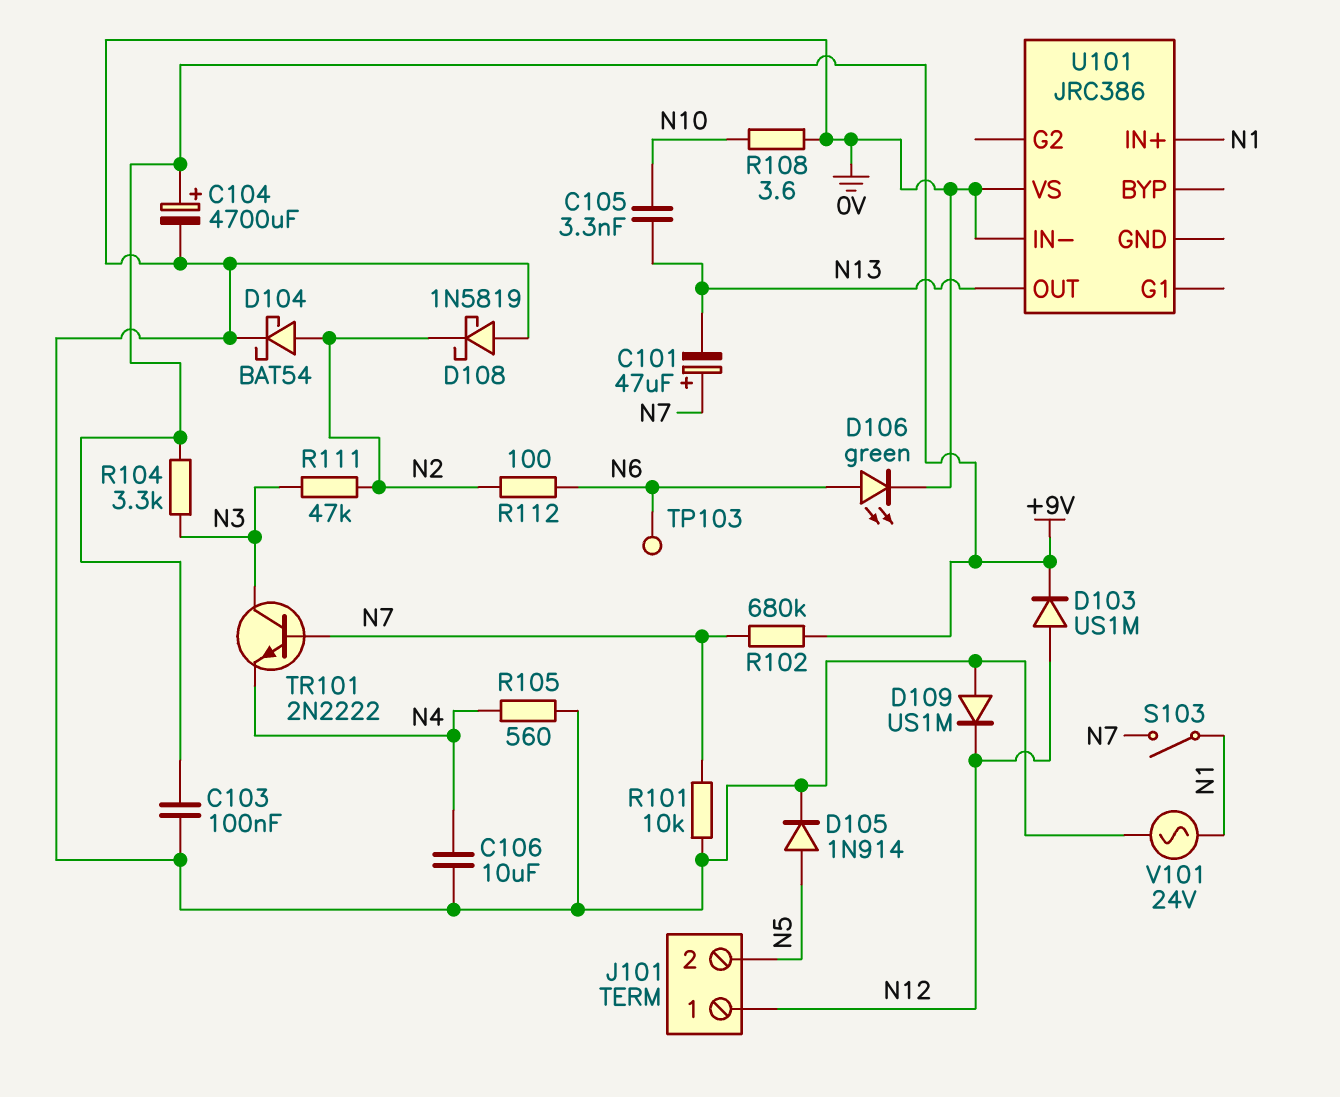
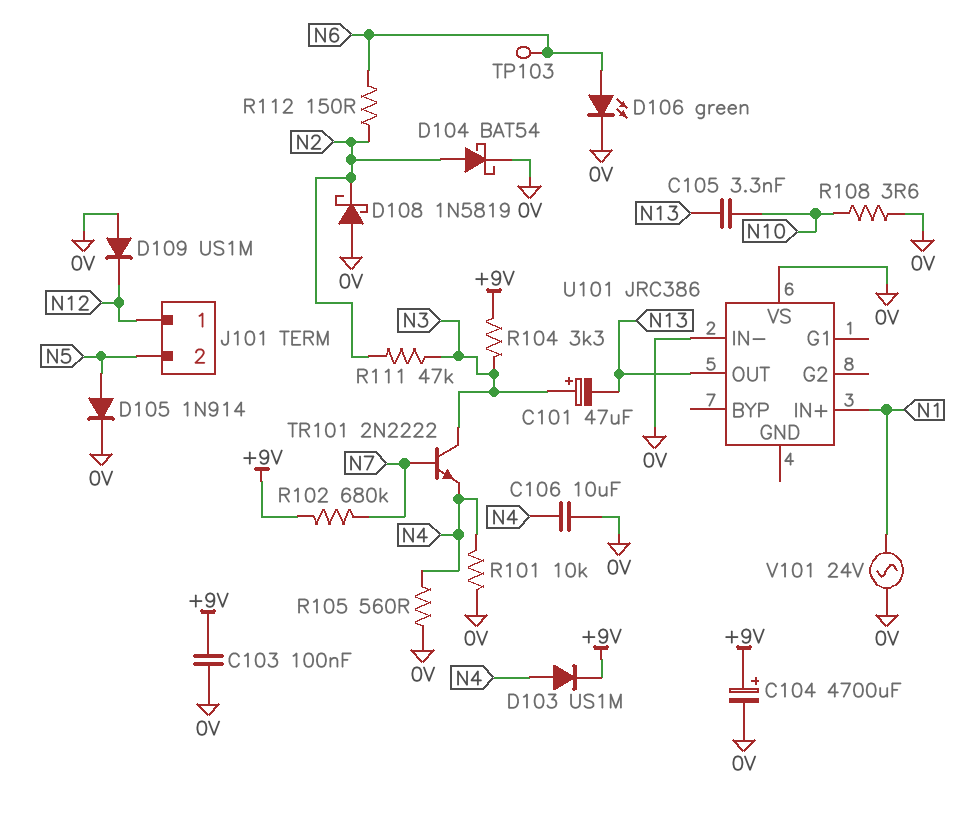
C101: 47uF (plus N7, minus N13) -> 47uF (plus N3, minus N13)
D103: diode US1M (A N12, K +9V) -> diode US1M (A N4, K +9V)
R101: 10k (0V, N7) -> 10k (0V, N4)
R112: 100 (N2, N6) -> 150 (N2, N6)
S103: switch (N1, N7) -> none

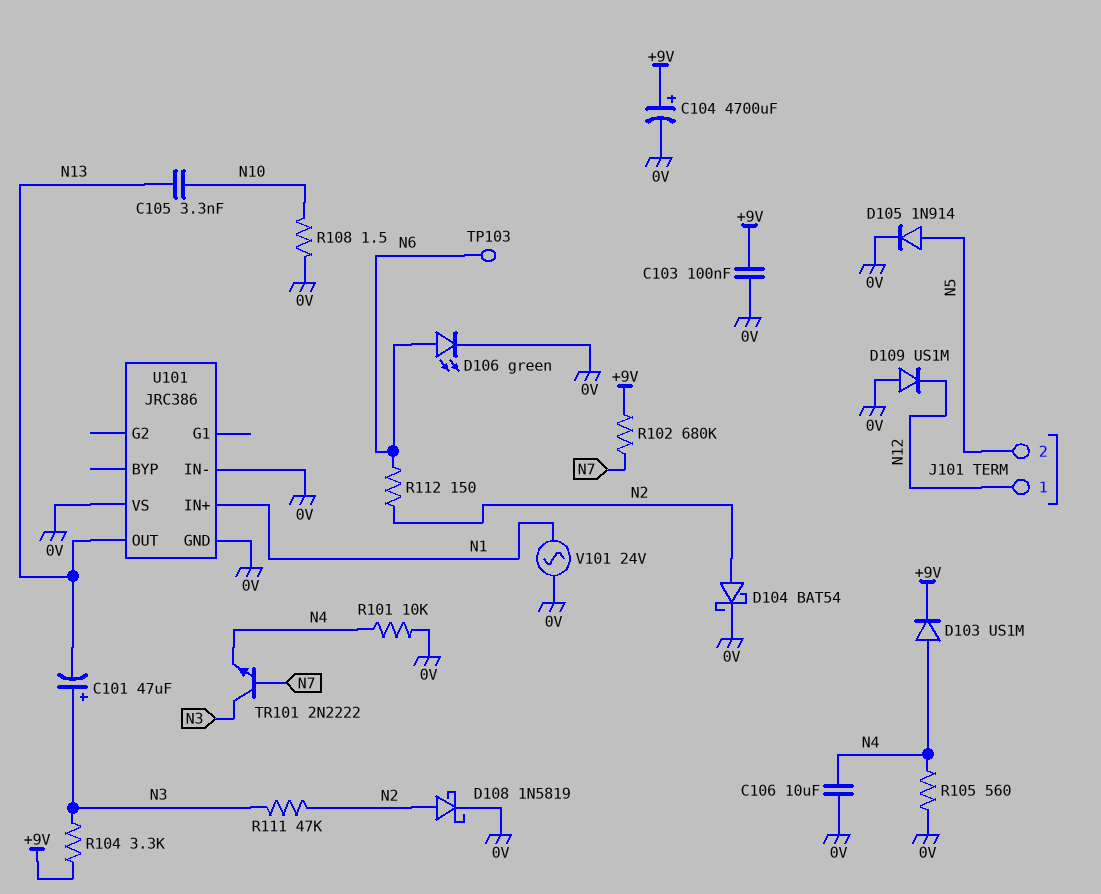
D108: schottky 1N5819 (A 0V, K N2) -> schottky 1N5819 (A N2, K 0V)
R108: 3.6 (0V, N10) -> 1.5 (0V, N10)
U101 pin GND: none -> 0V

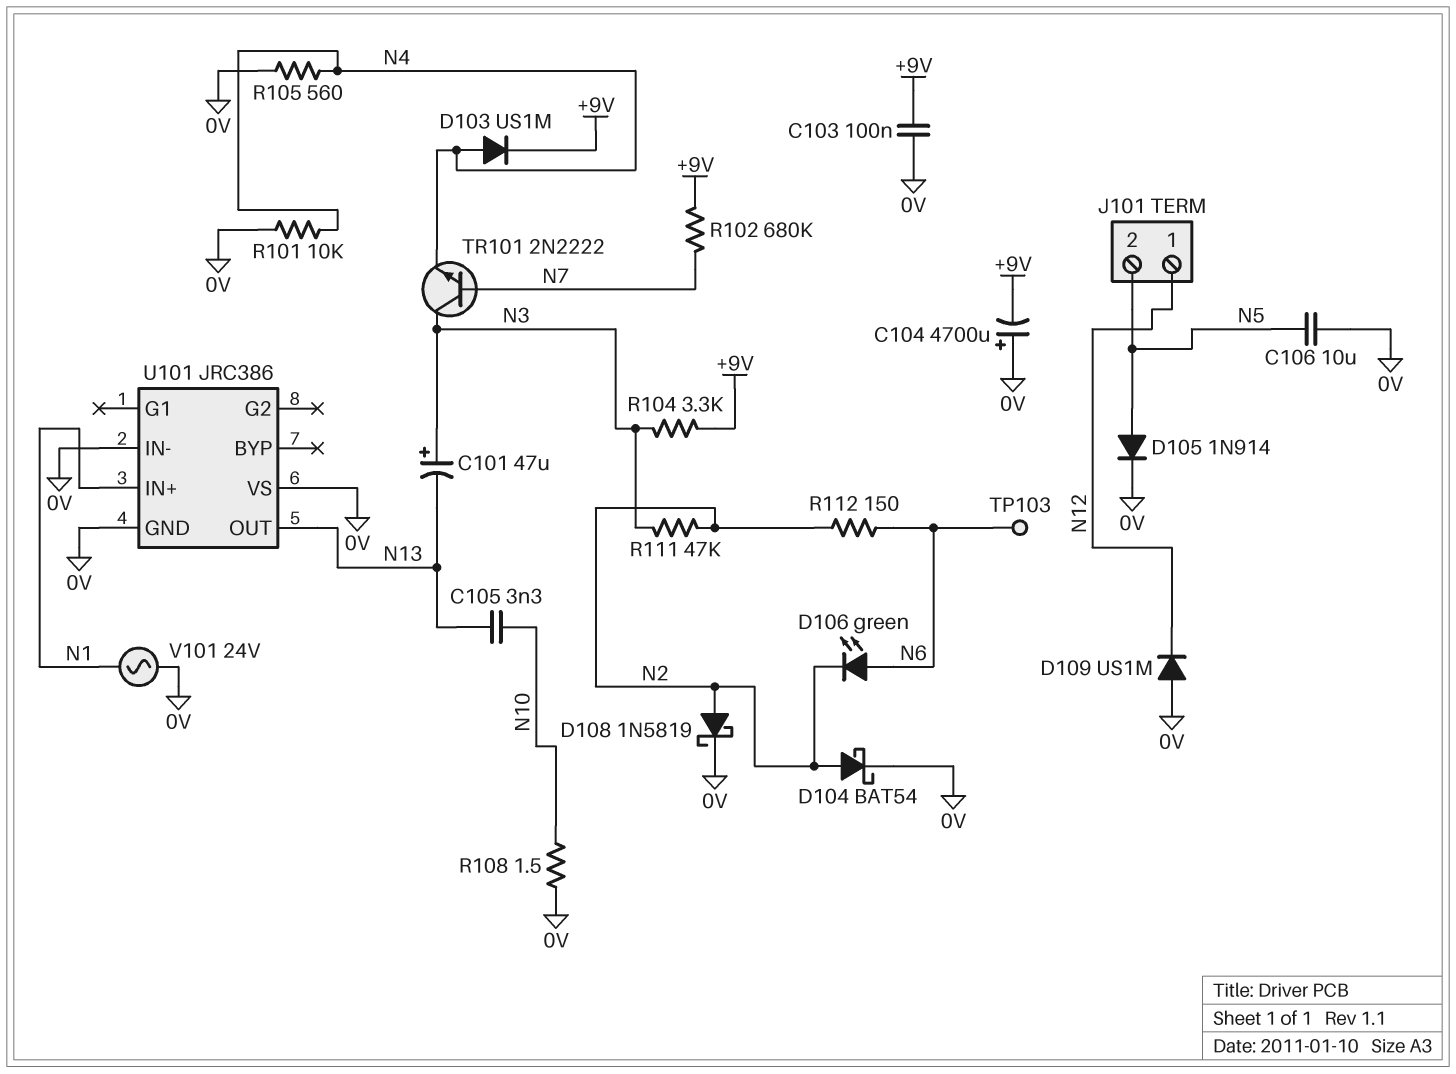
C104: 4700uF (plus +9V, minus 0V) -> 4700uF (plus 0V, minus +9V)
C106: 10uF (0V, N4) -> 10uF (0V, N5)
D106: LED green (A N6, K 0V) -> LED green (A N6, K N2)

